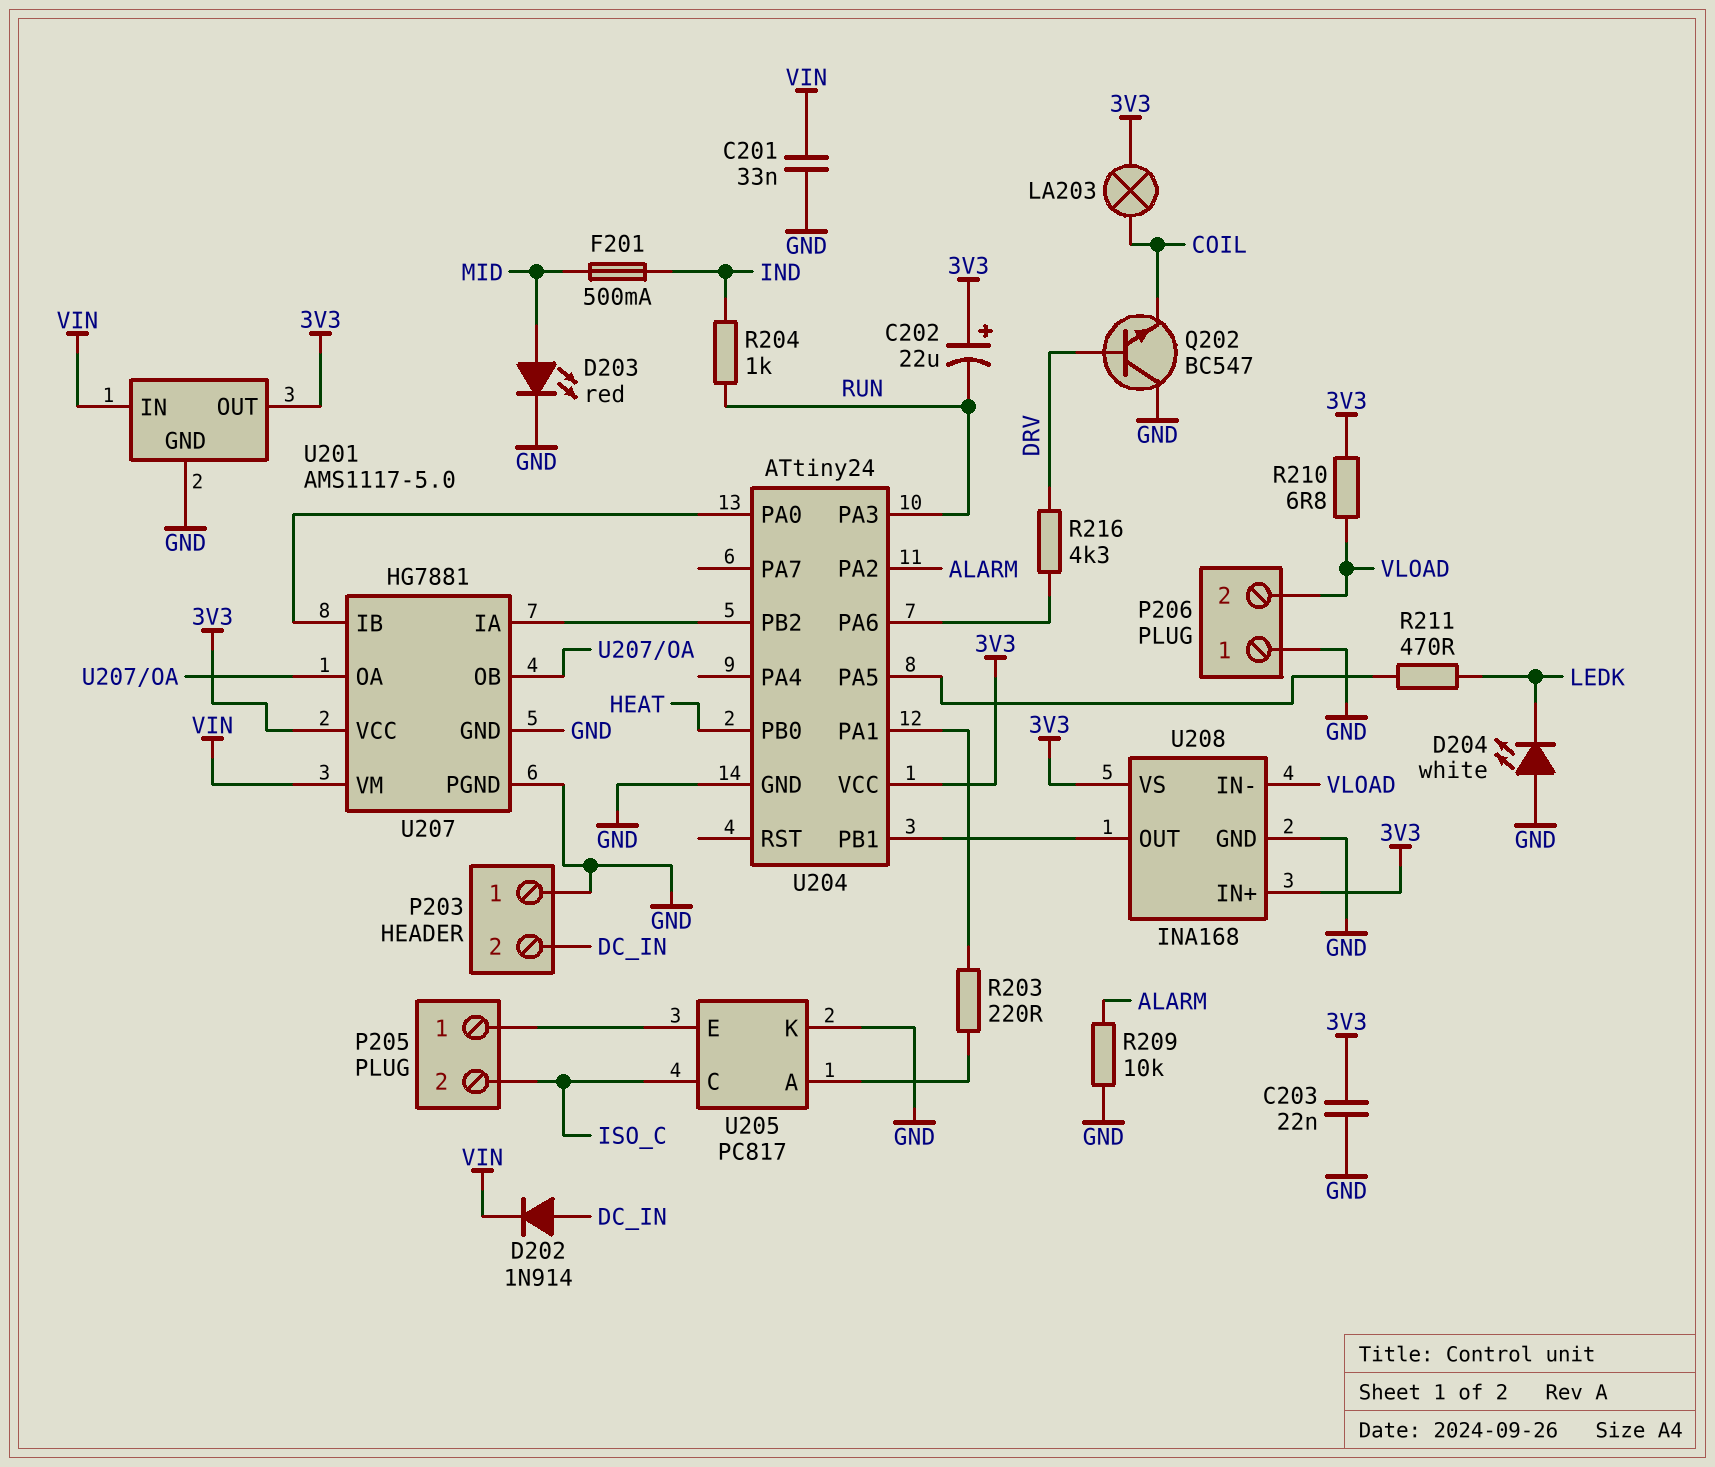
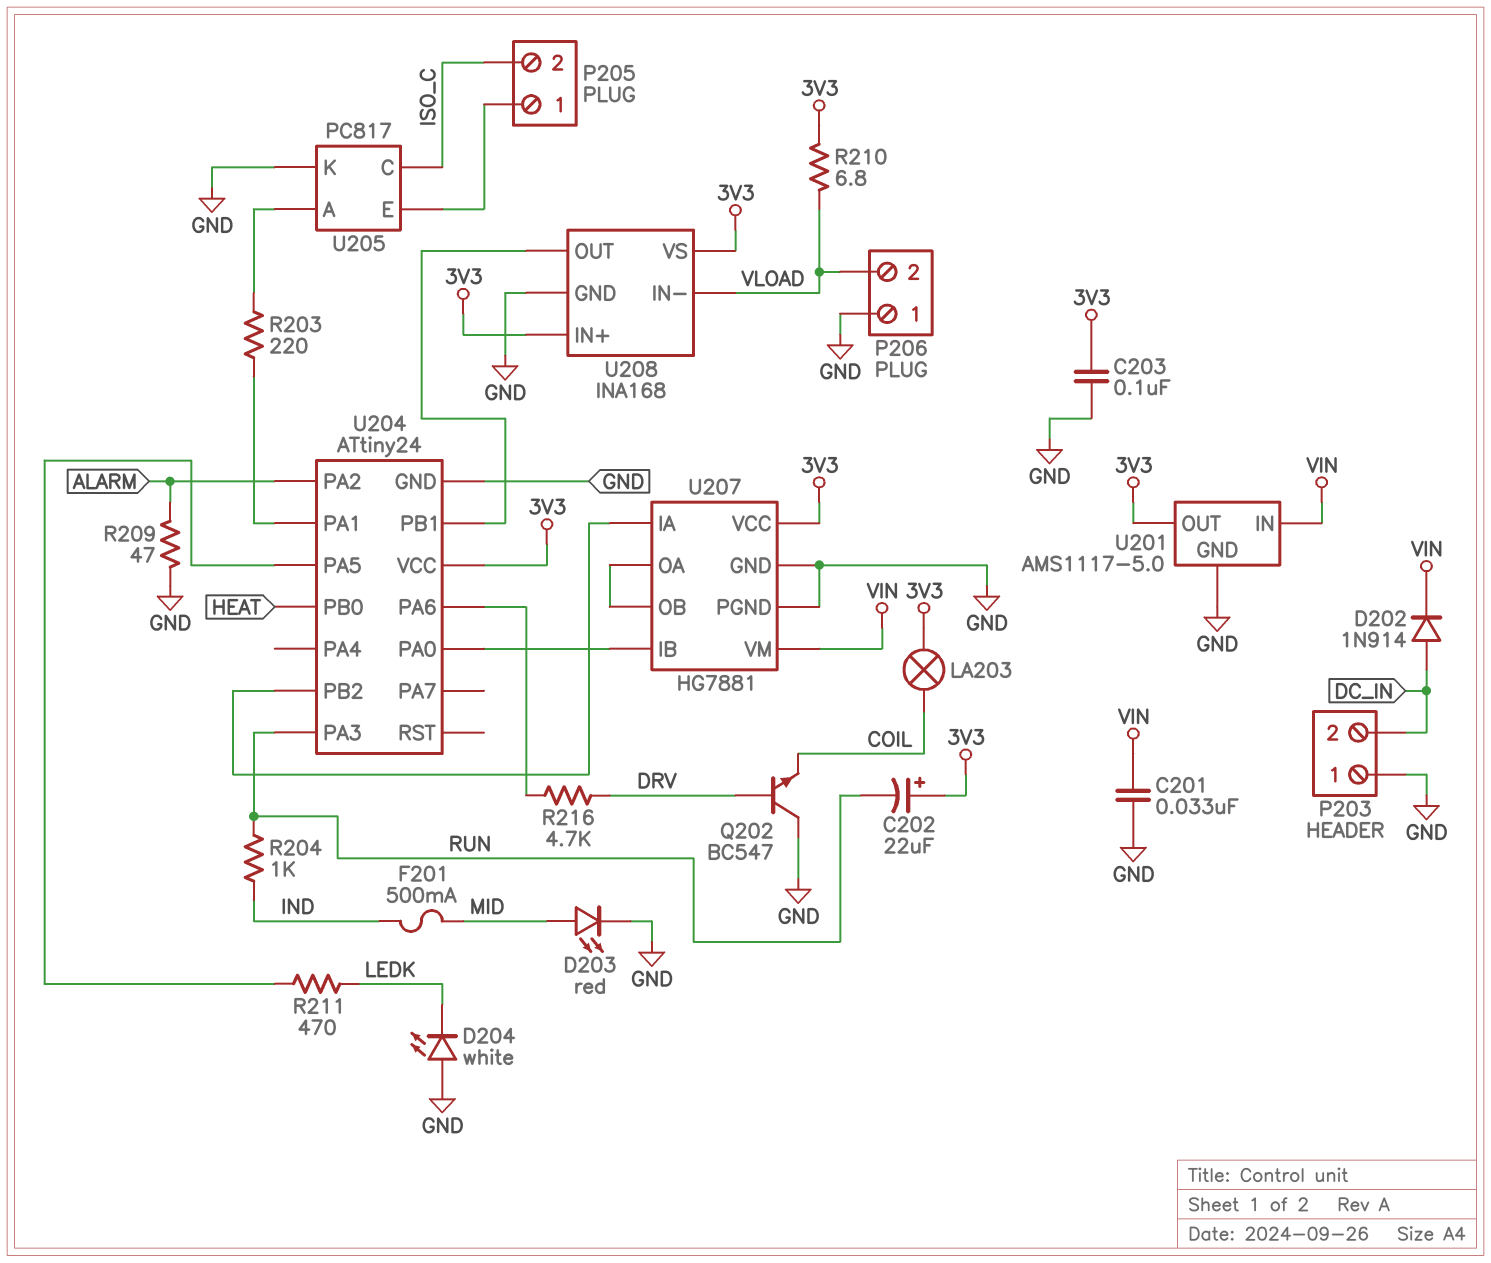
C203: 22nF (3V3, GND) -> 100nF (3V3, GND)
R209: 10k (ALARM, GND) -> 47 (ALARM, GND)
R216: 4.3k (DRV, U204/PA6) -> 4.7k (DRV, U204/PA6)

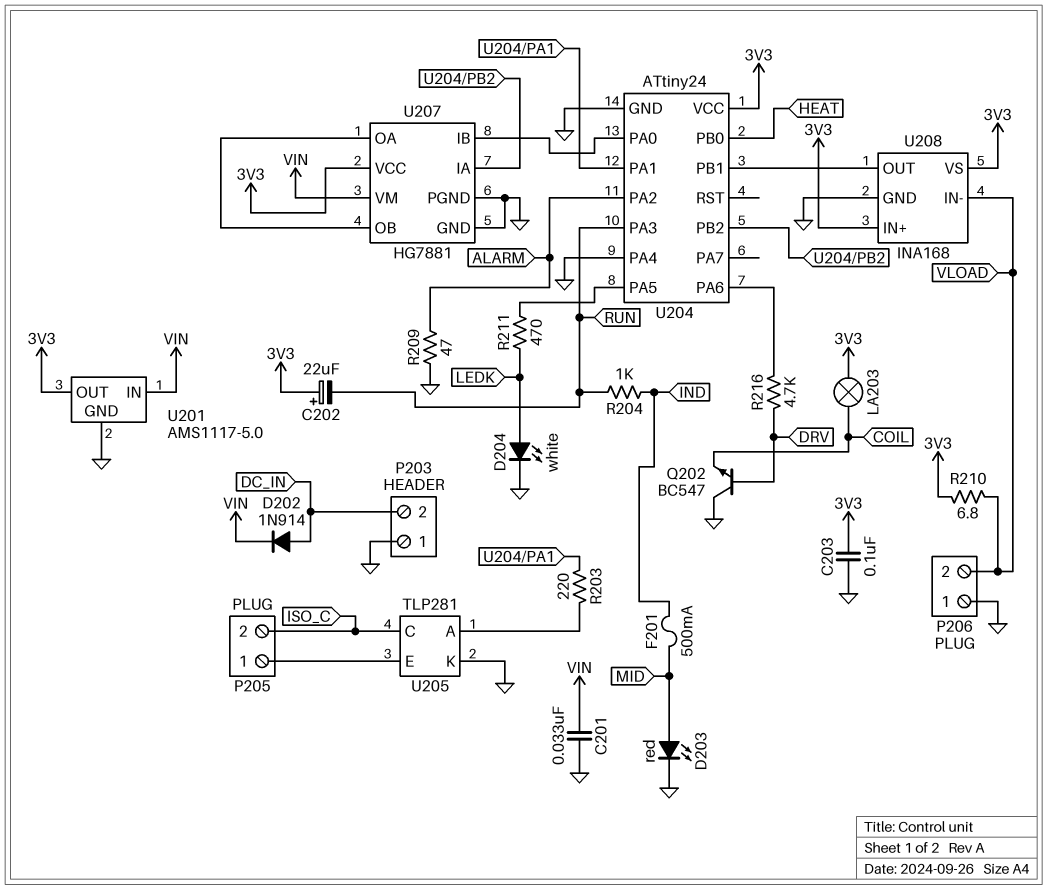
D204: LED white (A GND, K LEDK) -> LED white (A LEDK, K GND)
U204 pin PA4: none -> GND
U205: PC817 -> TLP281

